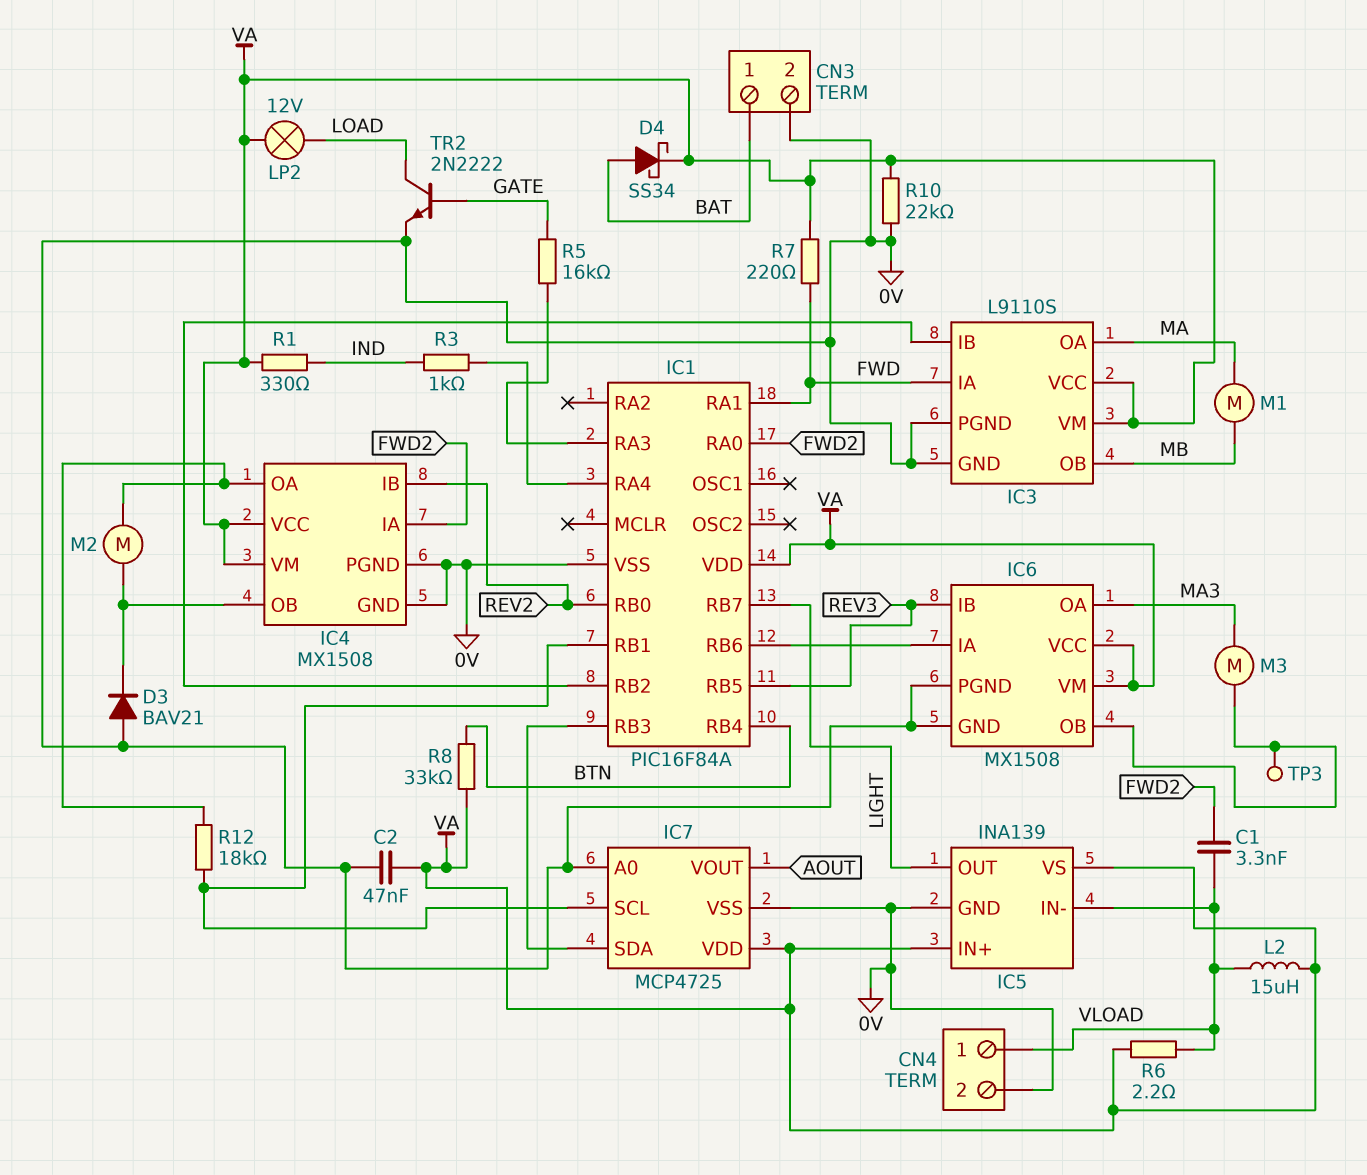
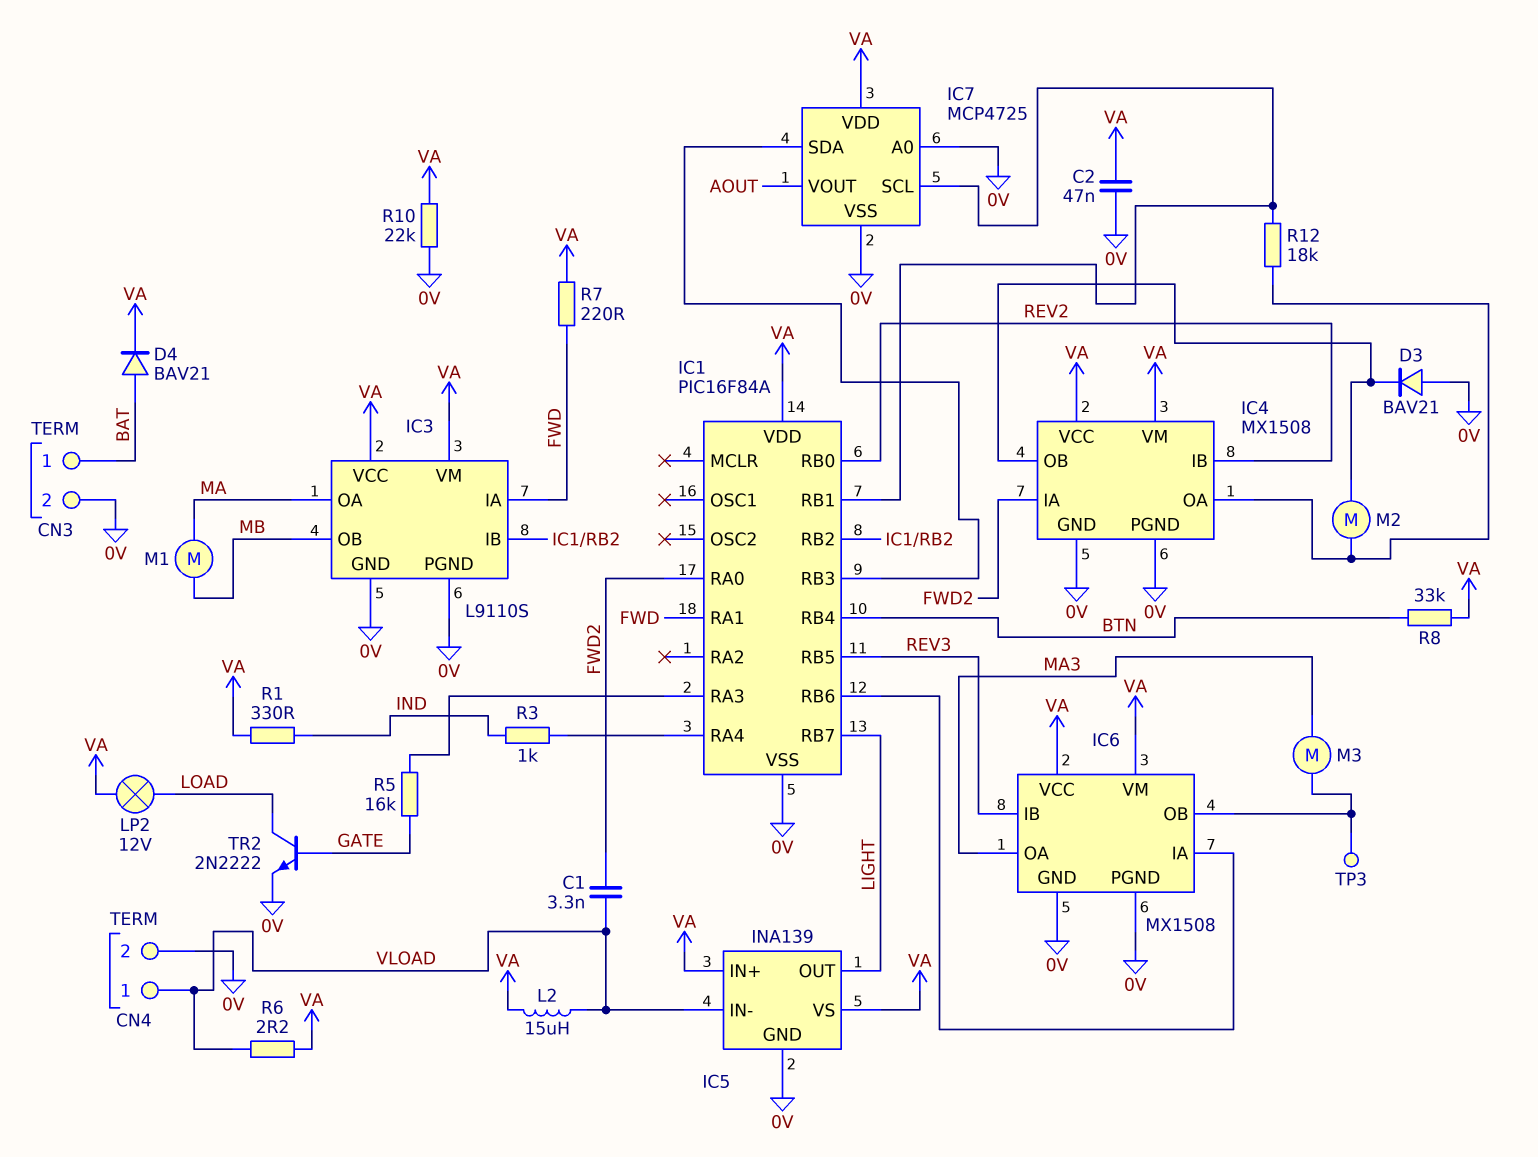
D4: schottky SS34 (A BAT, K VA) -> diode BAV21 (A BAT, K VA)

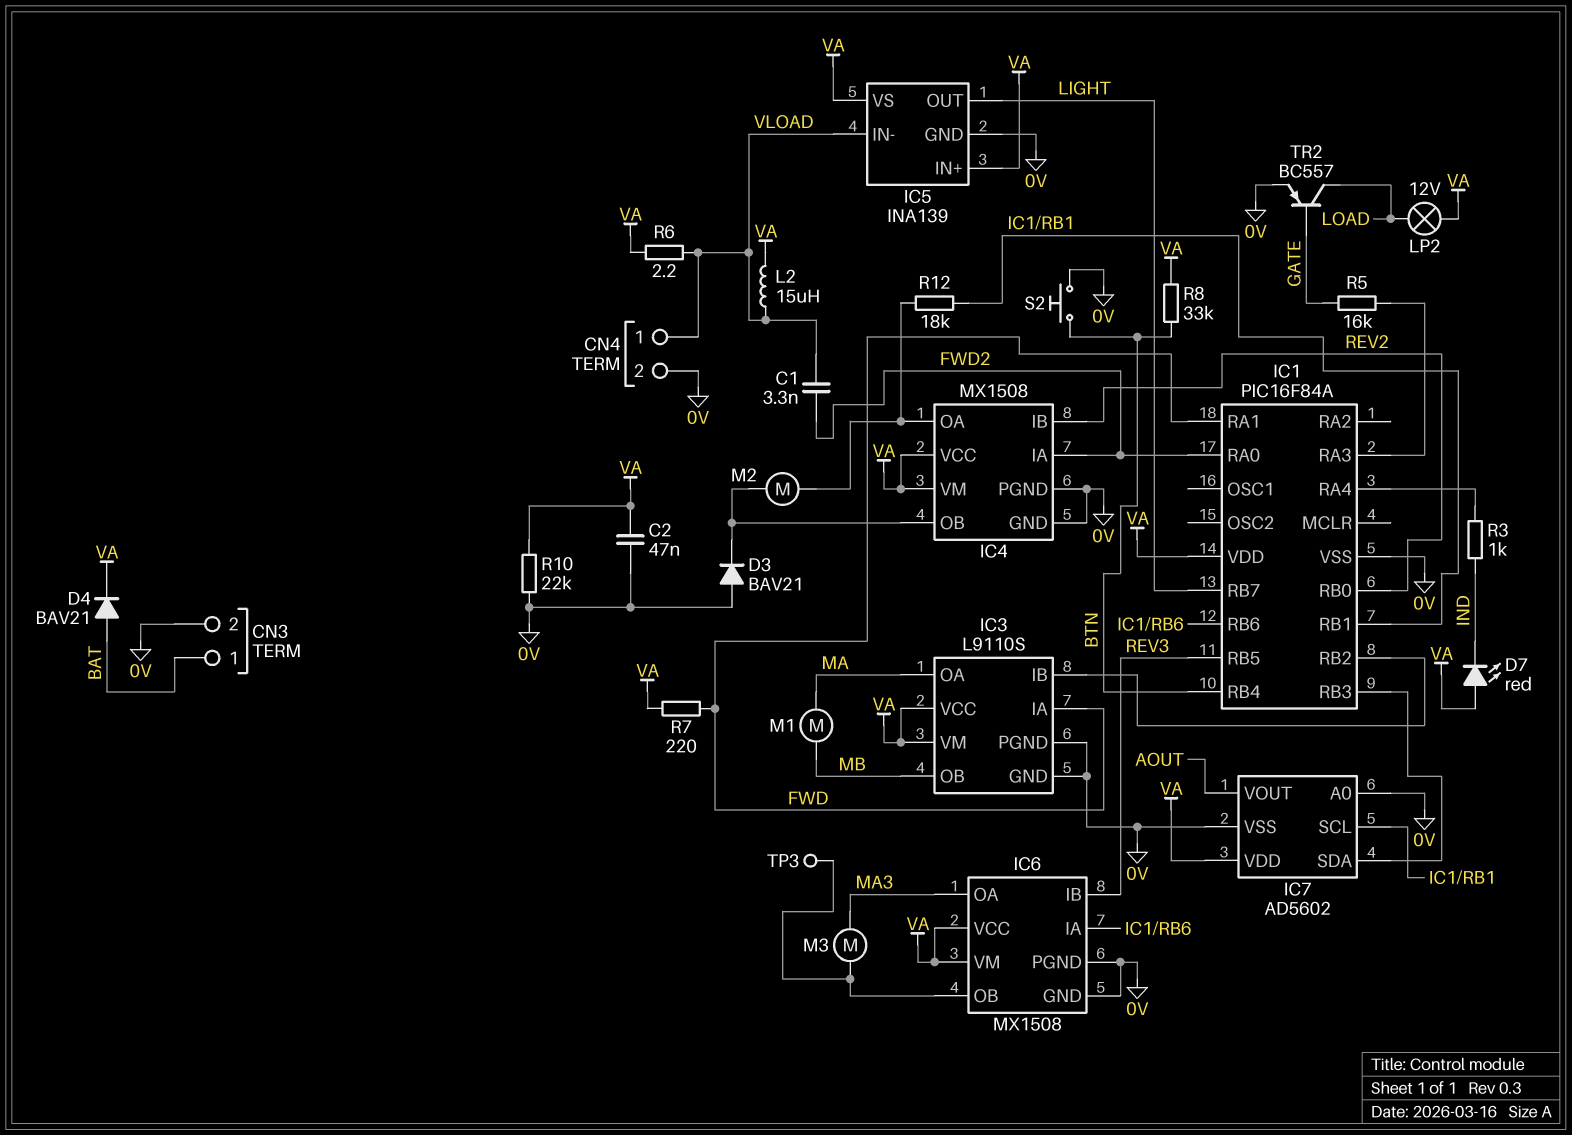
D7: none -> LED red (A VA, K IND)
IC7: MCP4725 -> AD5602
R1: 330 (IND, VA) -> none
S2: none -> button (0V, BTN)
TR2: NPN 2N2222 (B GATE, C LOAD, E 0V) -> PNP BC557 (B GATE, C LOAD, E 0V)

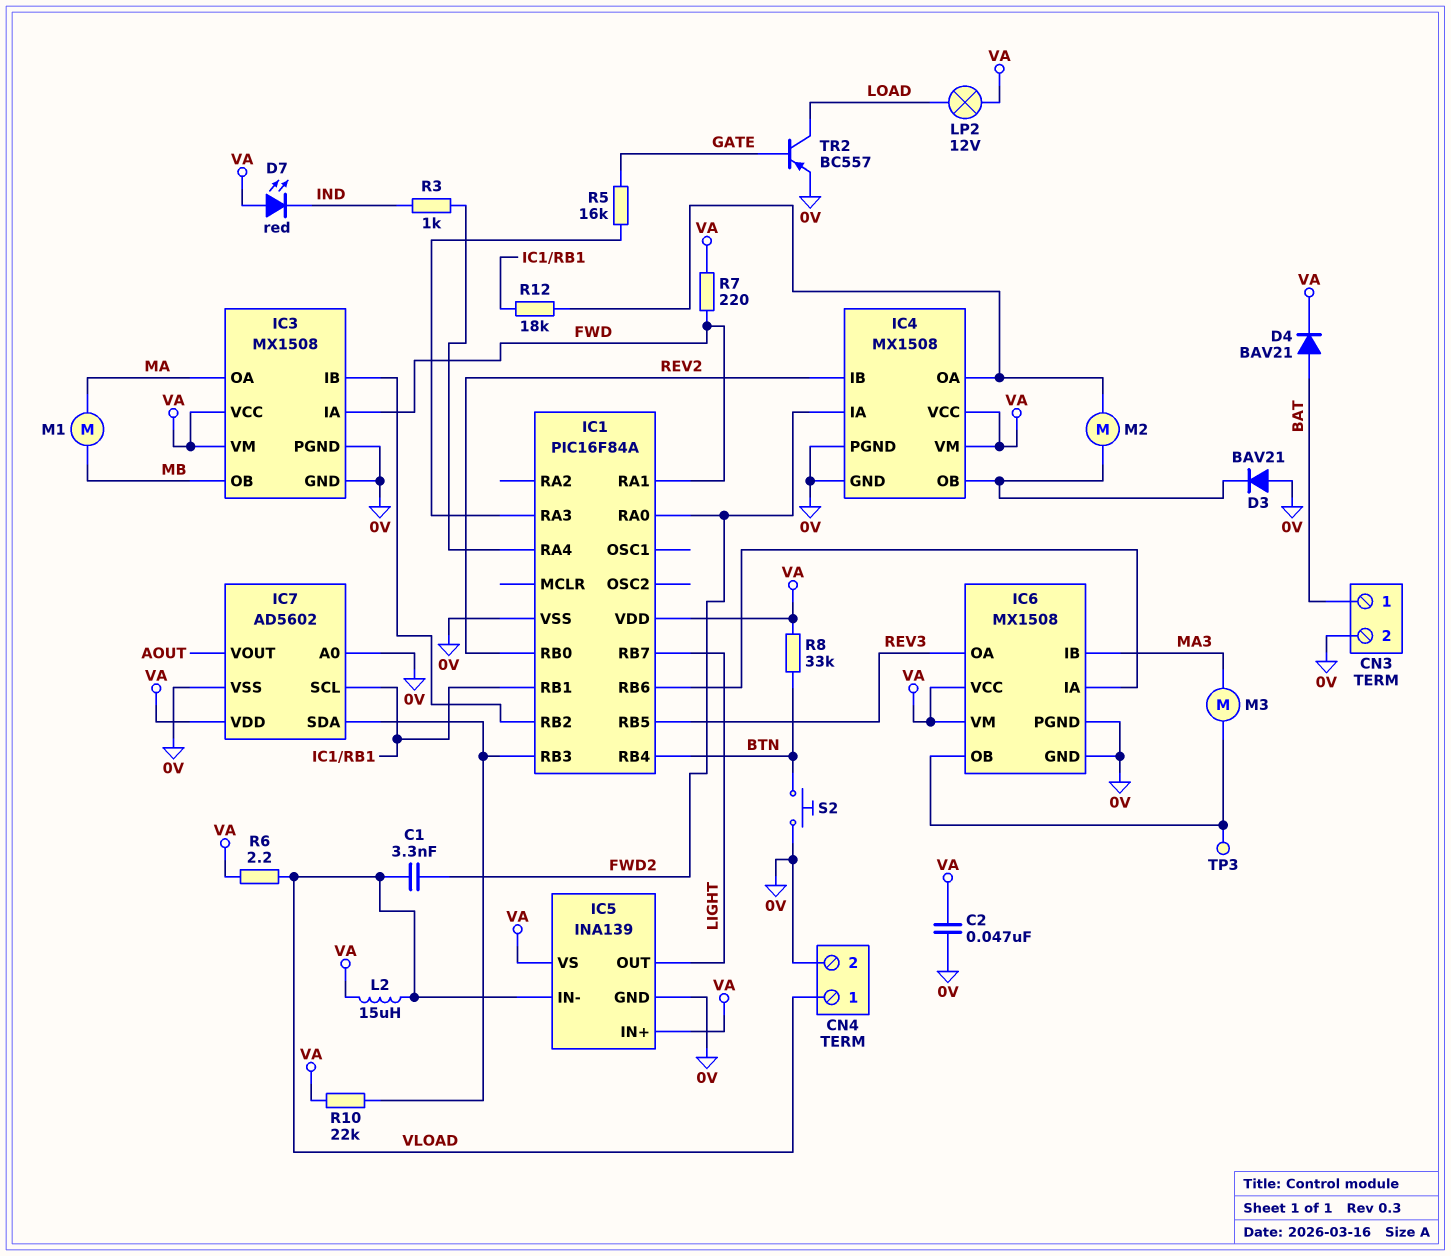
IC3: L9110S -> MX1508
IC6 pin IB: REV3 -> MA3
IC6 pin OA: MA3 -> REV3
R10: 22k (0V, VA) -> 22k (IC1/RB3, VA)

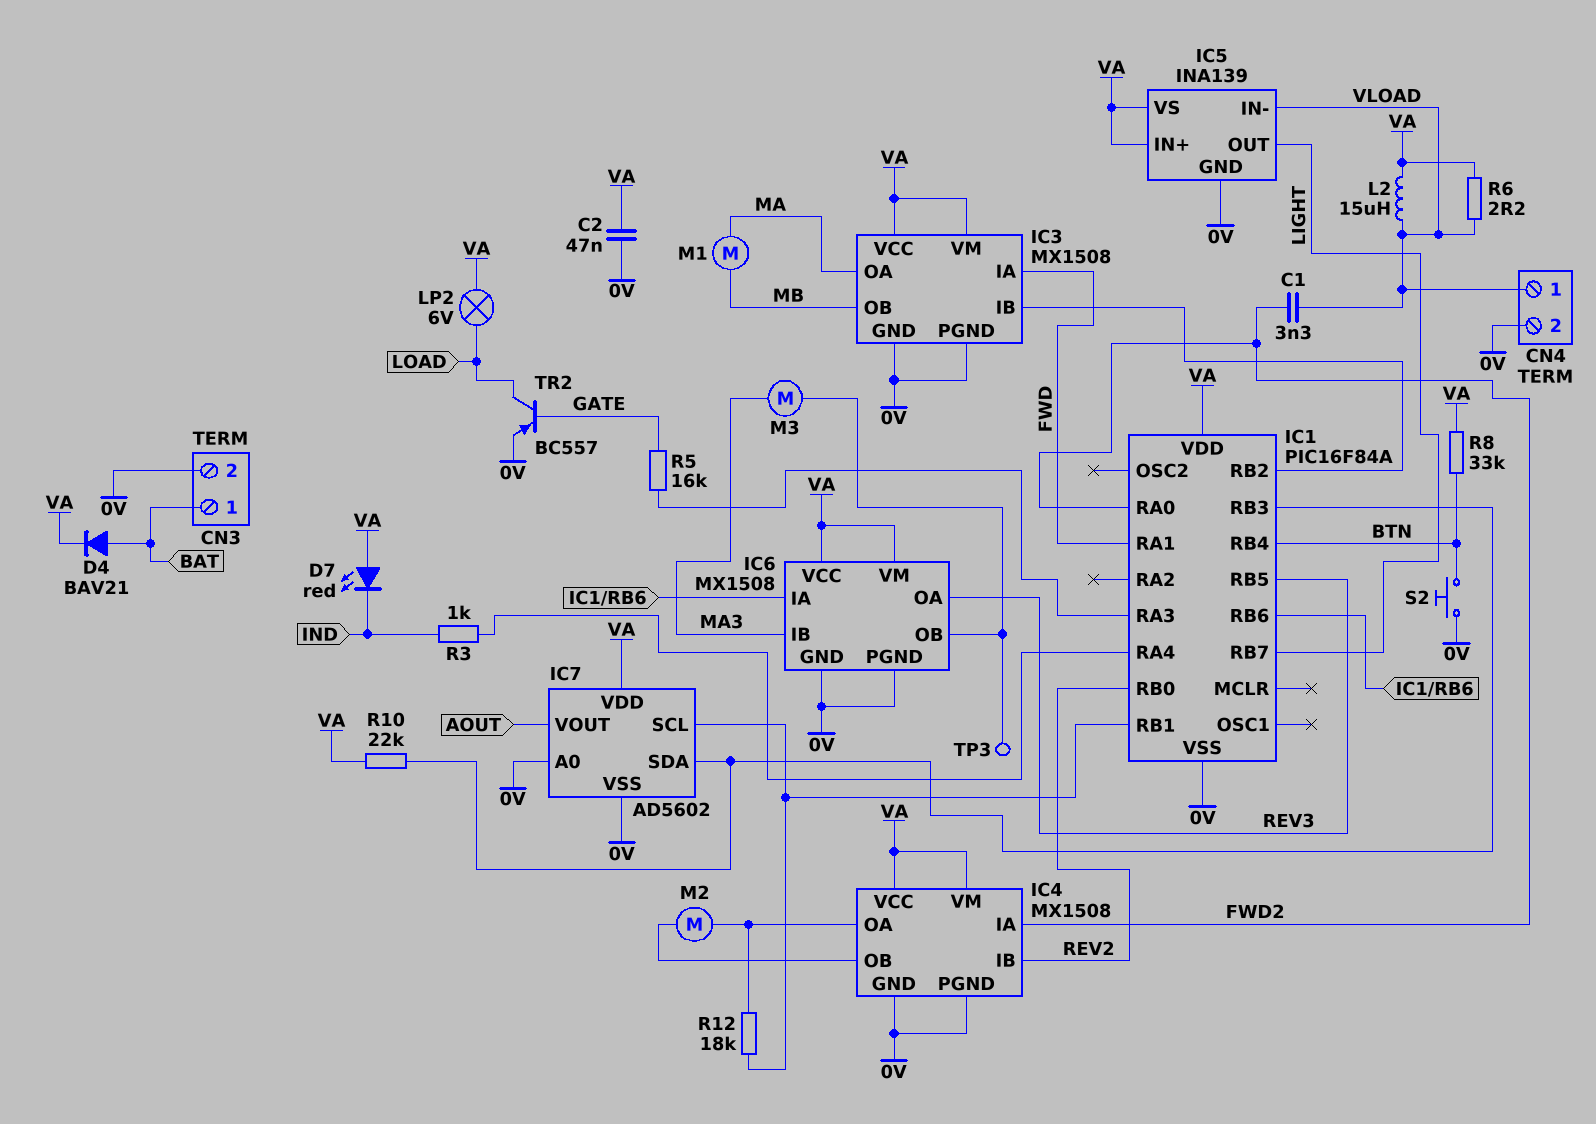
D3: diode BAV21 (A 0V, K IC4/OB) -> none
LP2: lamp 12V (LOAD, VA) -> lamp 6V (LOAD, VA)
R7: 220 (FWD, VA) -> none

